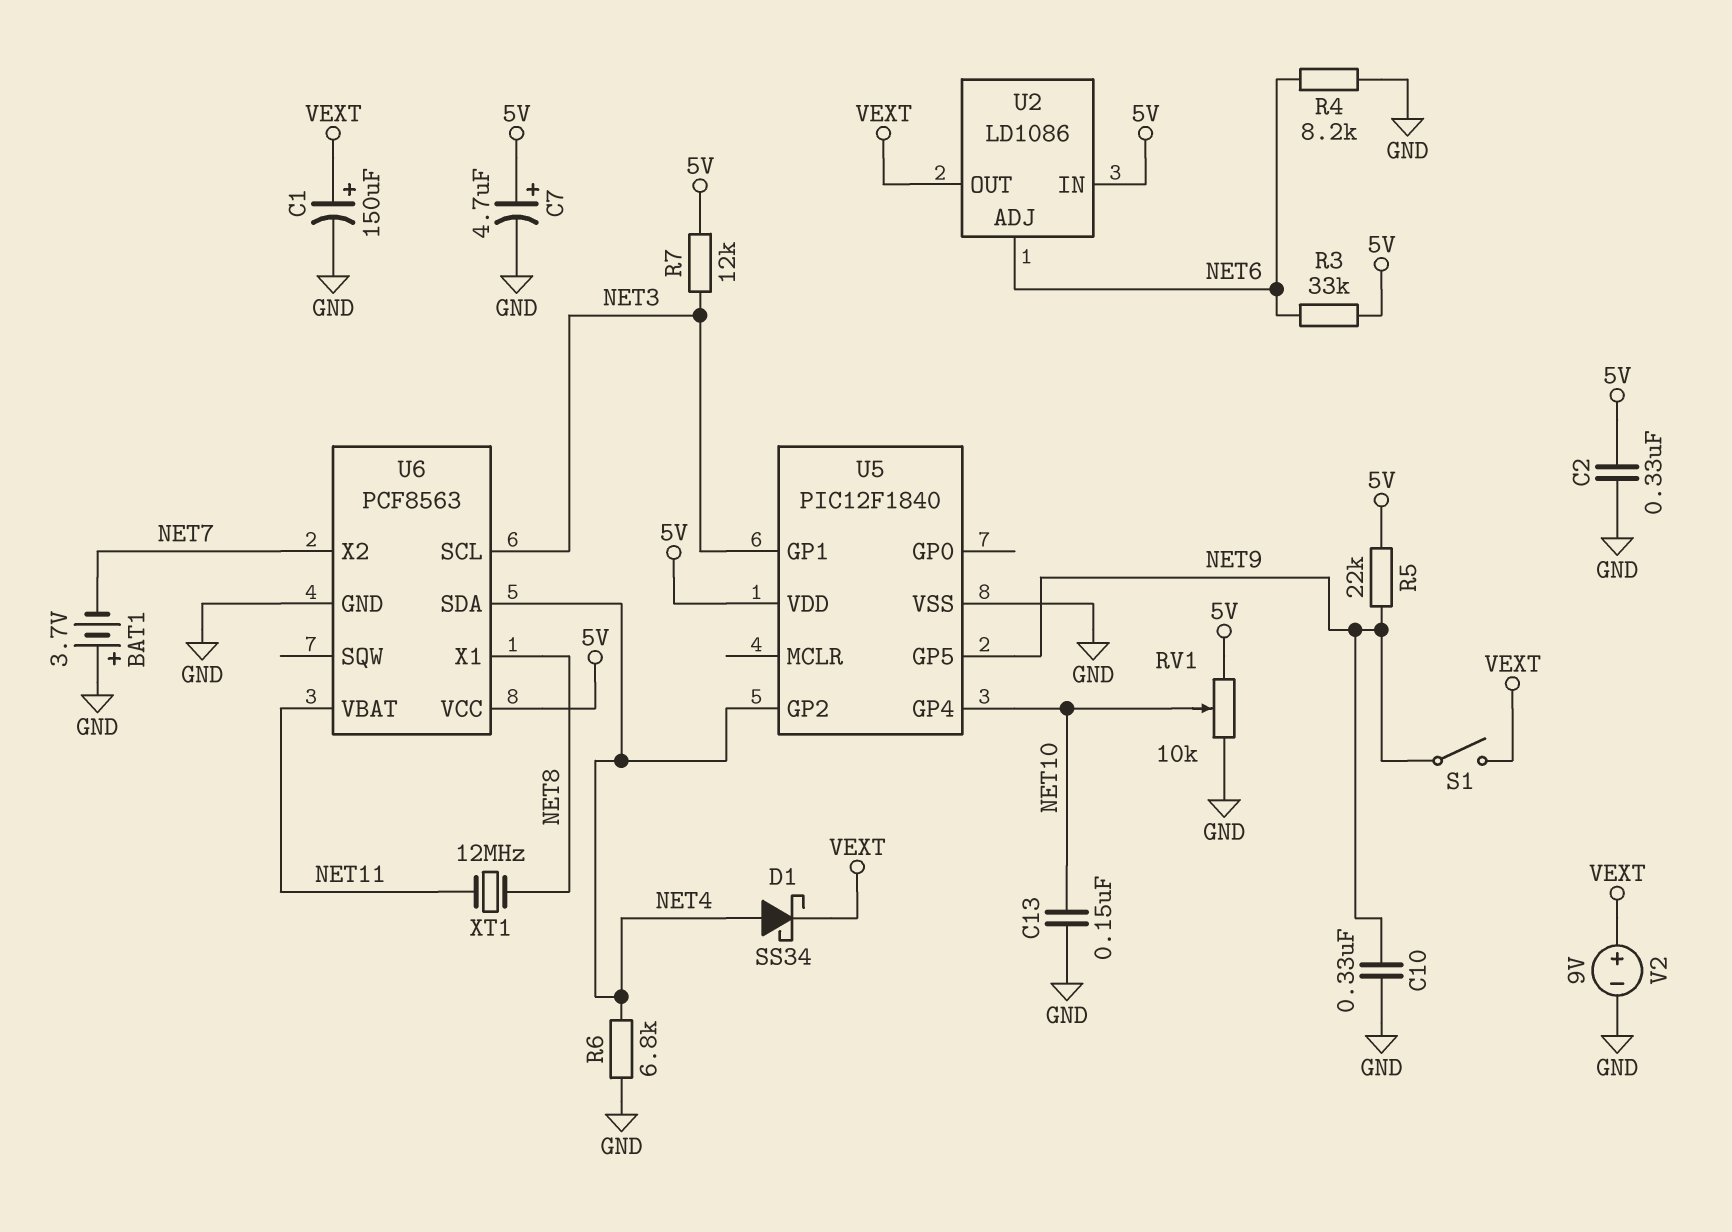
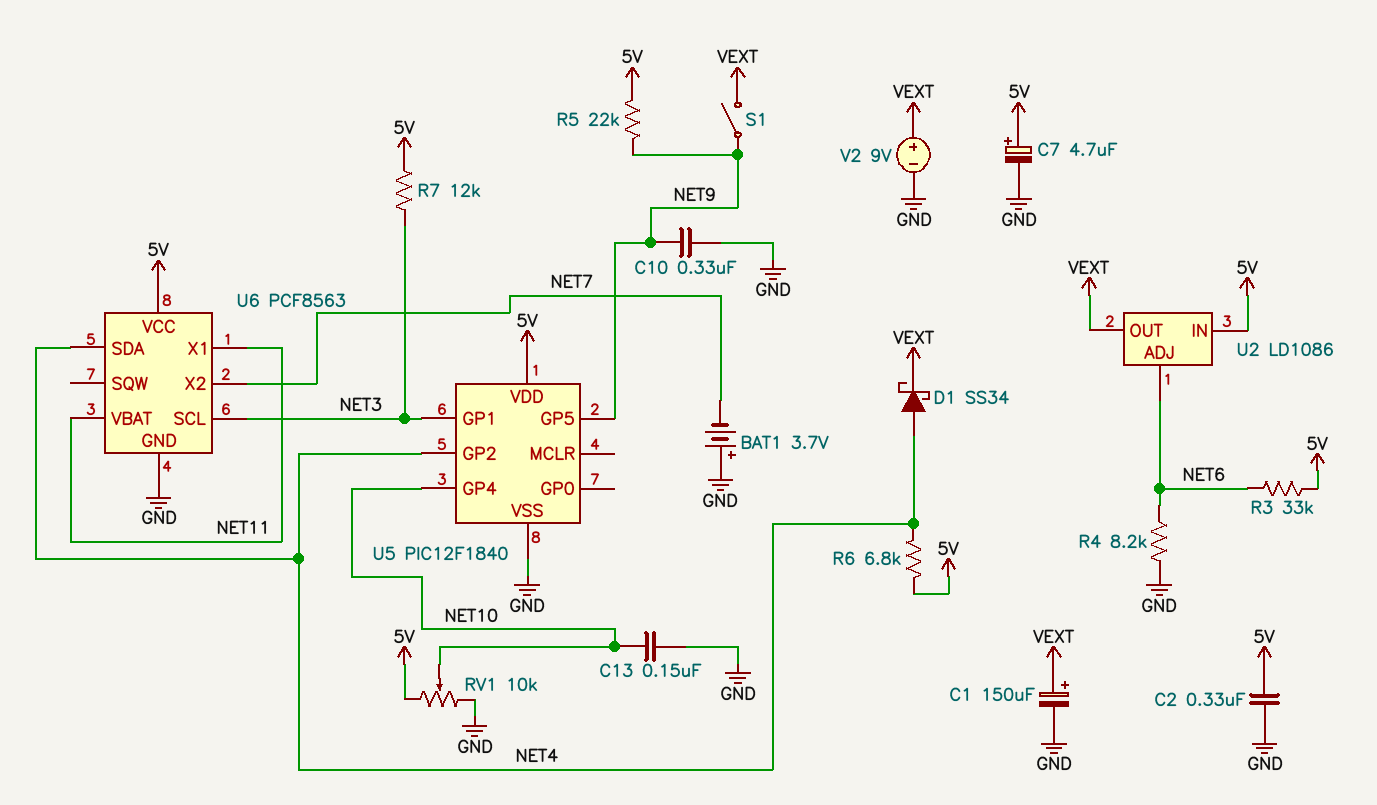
R6: 6.8k (GND, NET4) -> 6.8k (5V, NET4)
U6 pin X1: NET8 -> NET11
XT1: 12MHz (NET8, NET11) -> none

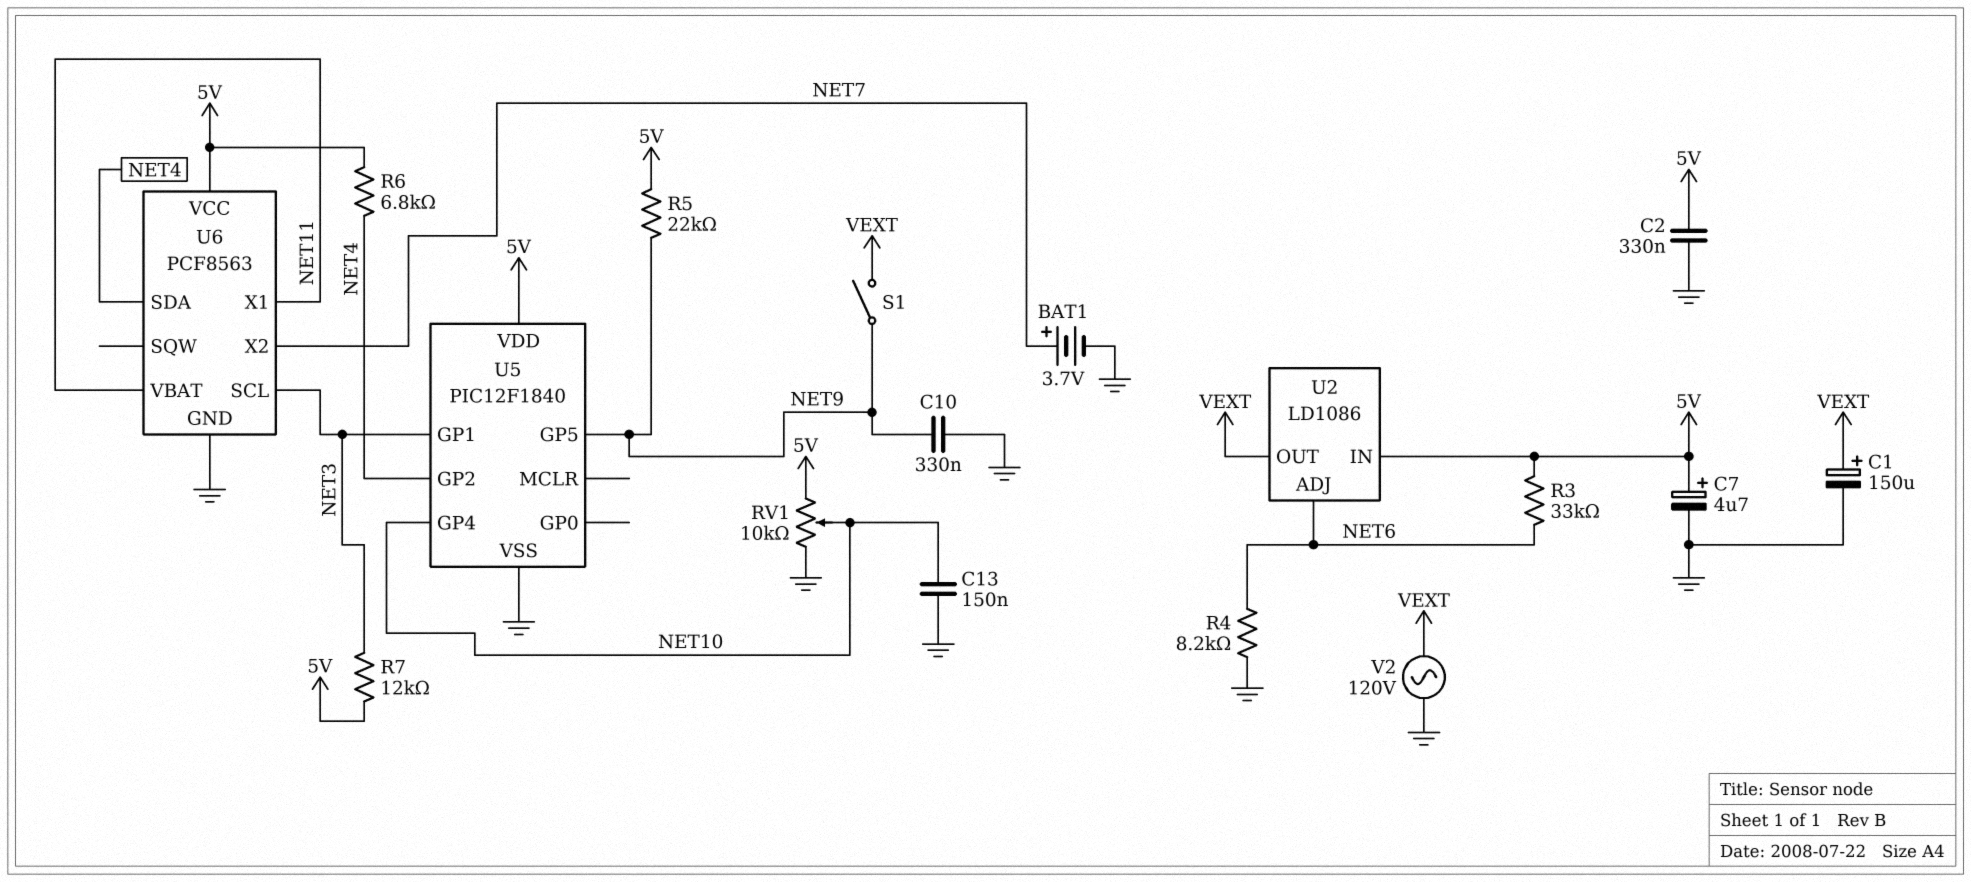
BAT1: 3.7V (plus GND, minus NET7) -> 3.7V (plus NET7, minus GND)
D1: schottky SS34 (A NET4, K VEXT) -> none
V2: 9V (plus VEXT, minus GND) -> AC 120V (GND, VEXT)

